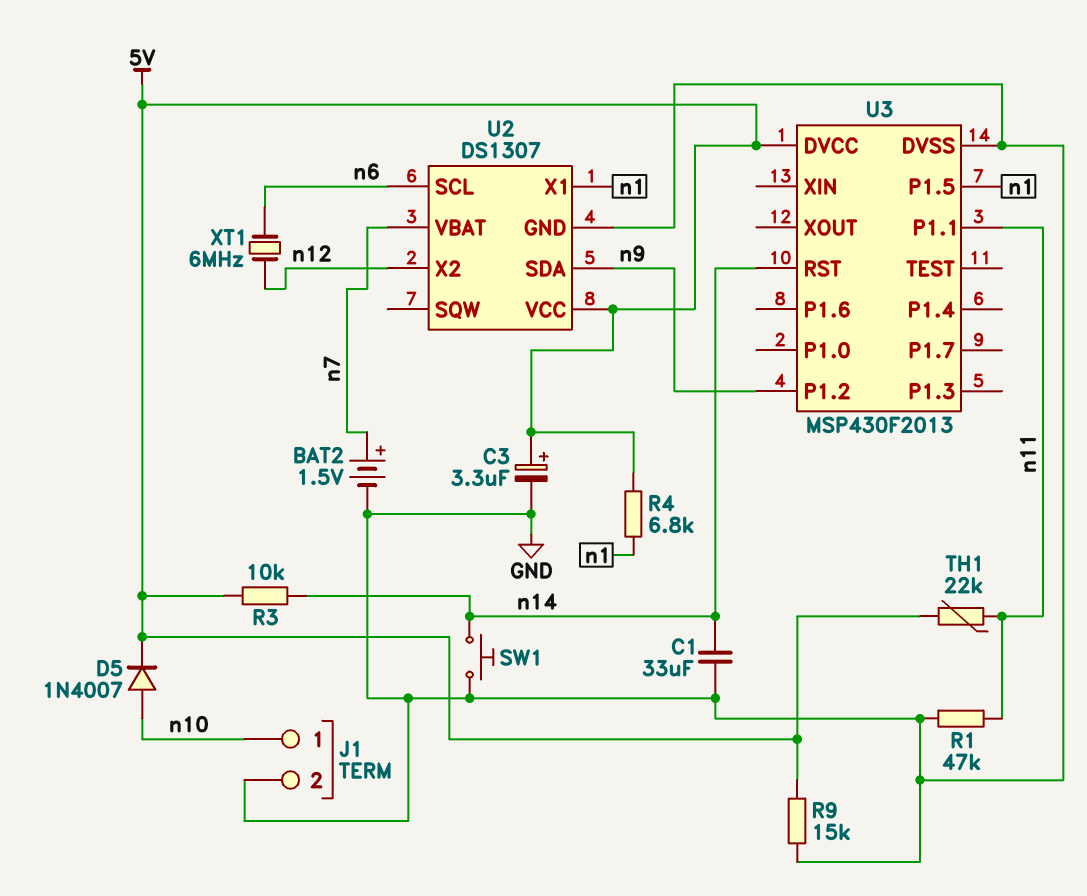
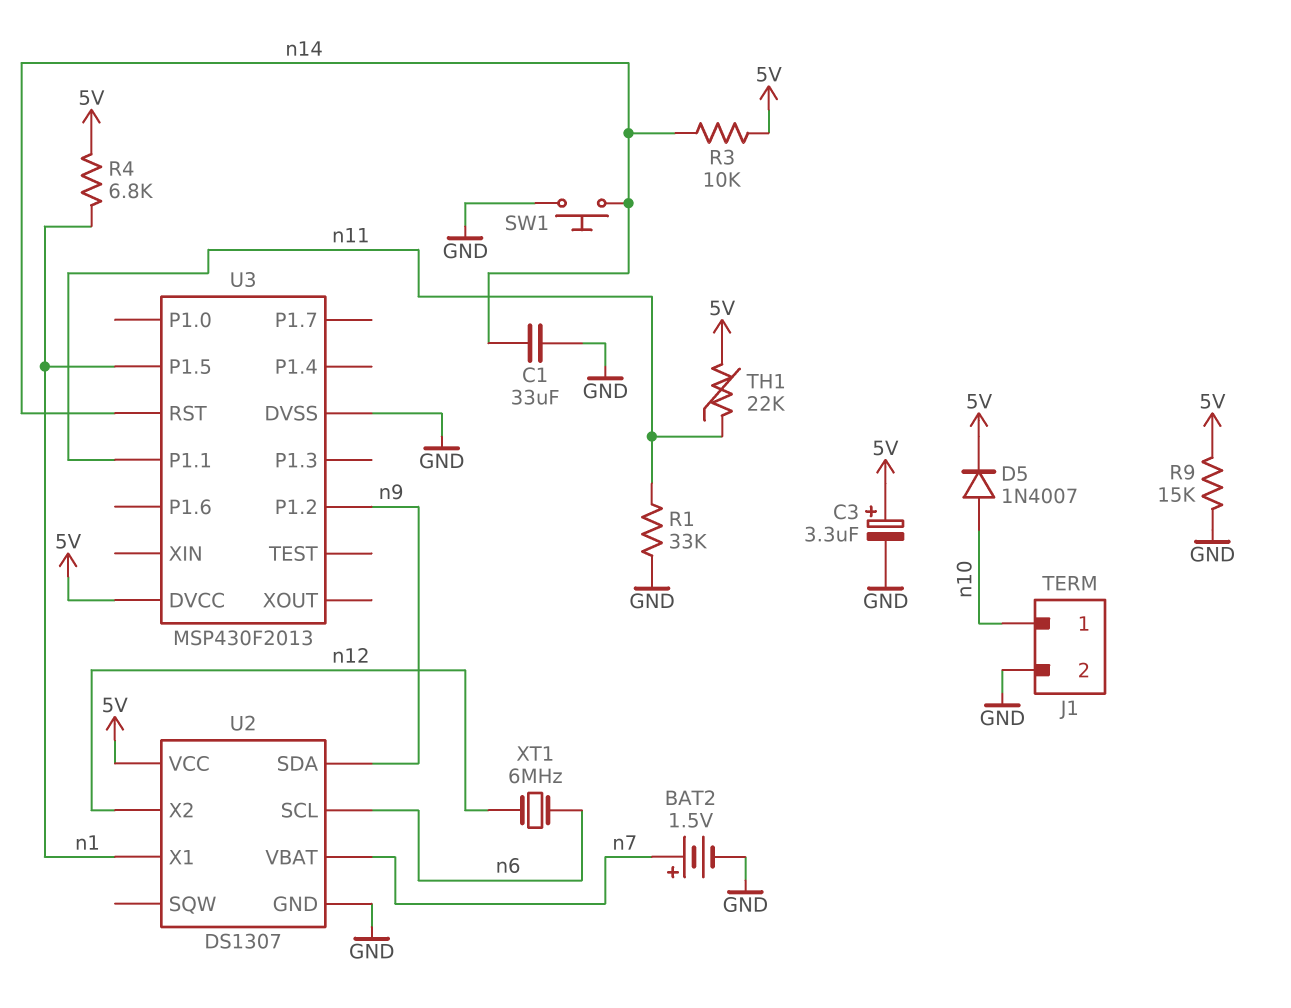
R1: 47k (GND, n11) -> 33k (GND, n11)

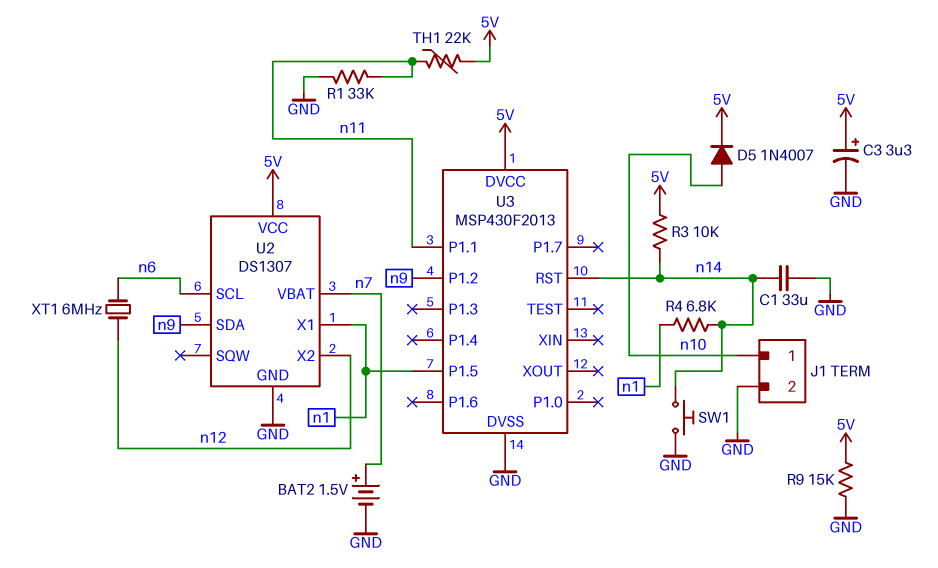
R4: 6.8k (5V, n1) -> 6.8k (n1, n14)

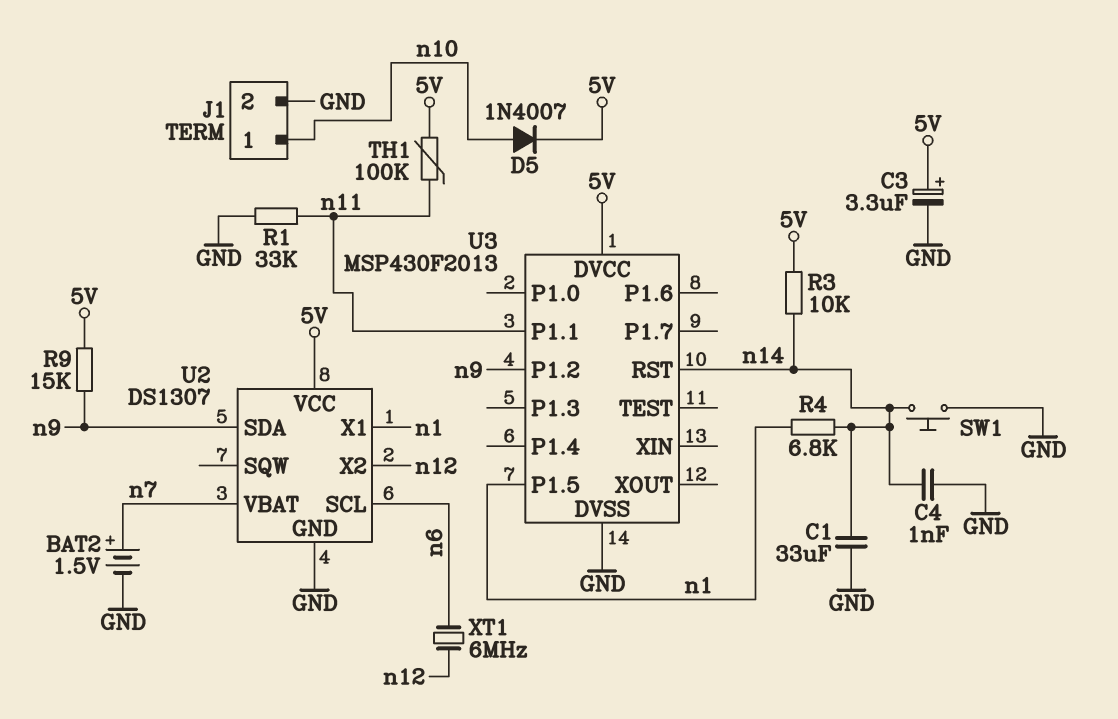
C4: none -> 1nF (GND, n14)
R9: 15k (5V, GND) -> 15k (5V, n9)
TH1: 22k (5V, n11) -> 100k (5V, n11)

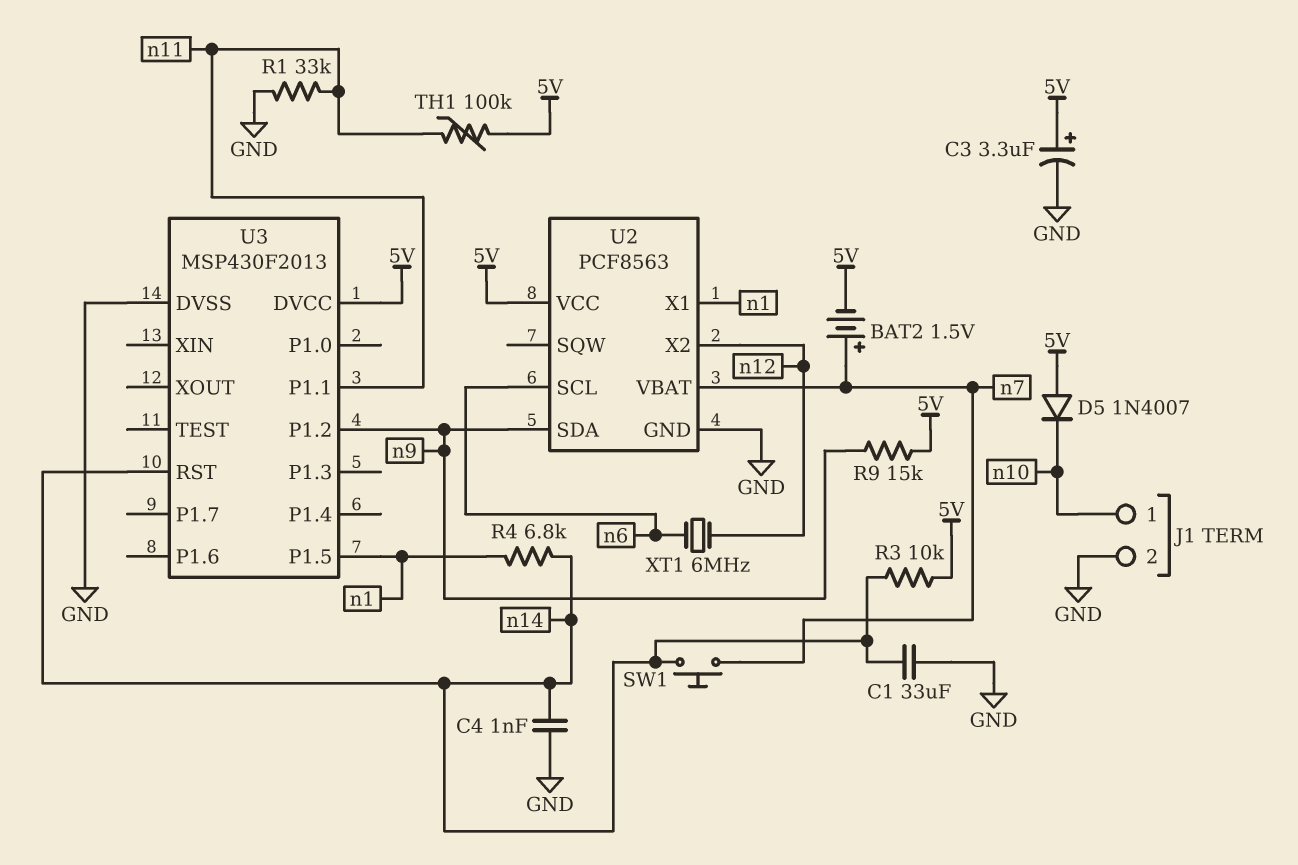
BAT2: 1.5V (plus n7, minus GND) -> 1.5V (plus n7, minus 5V)
D5: diode 1N4007 (A n10, K 5V) -> diode 1N4007 (A 5V, K n10)
SW1: button (GND, n14) -> button (n7, n14)
U2: DS1307 -> PCF8563

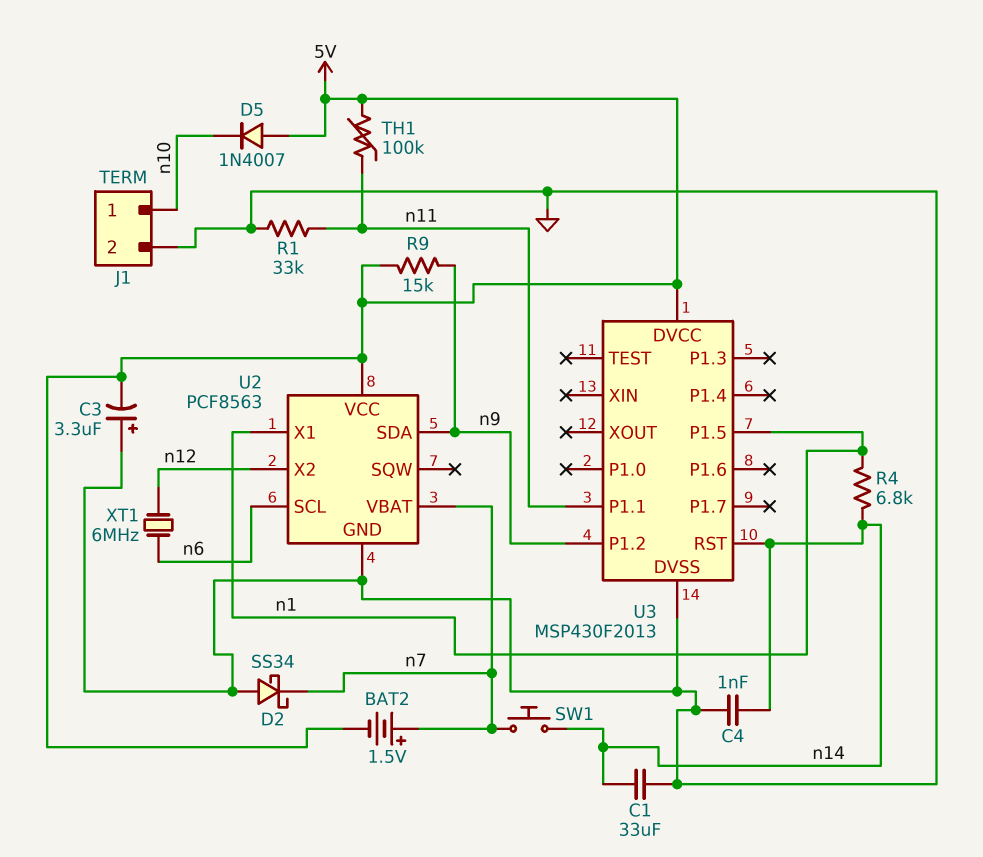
C3: 3.3uF (plus 5V, minus GND) -> 3.3uF (plus GND, minus 5V)
D2: none -> schottky SS34 (A GND, K n7)
R3: 10k (5V, n14) -> none

